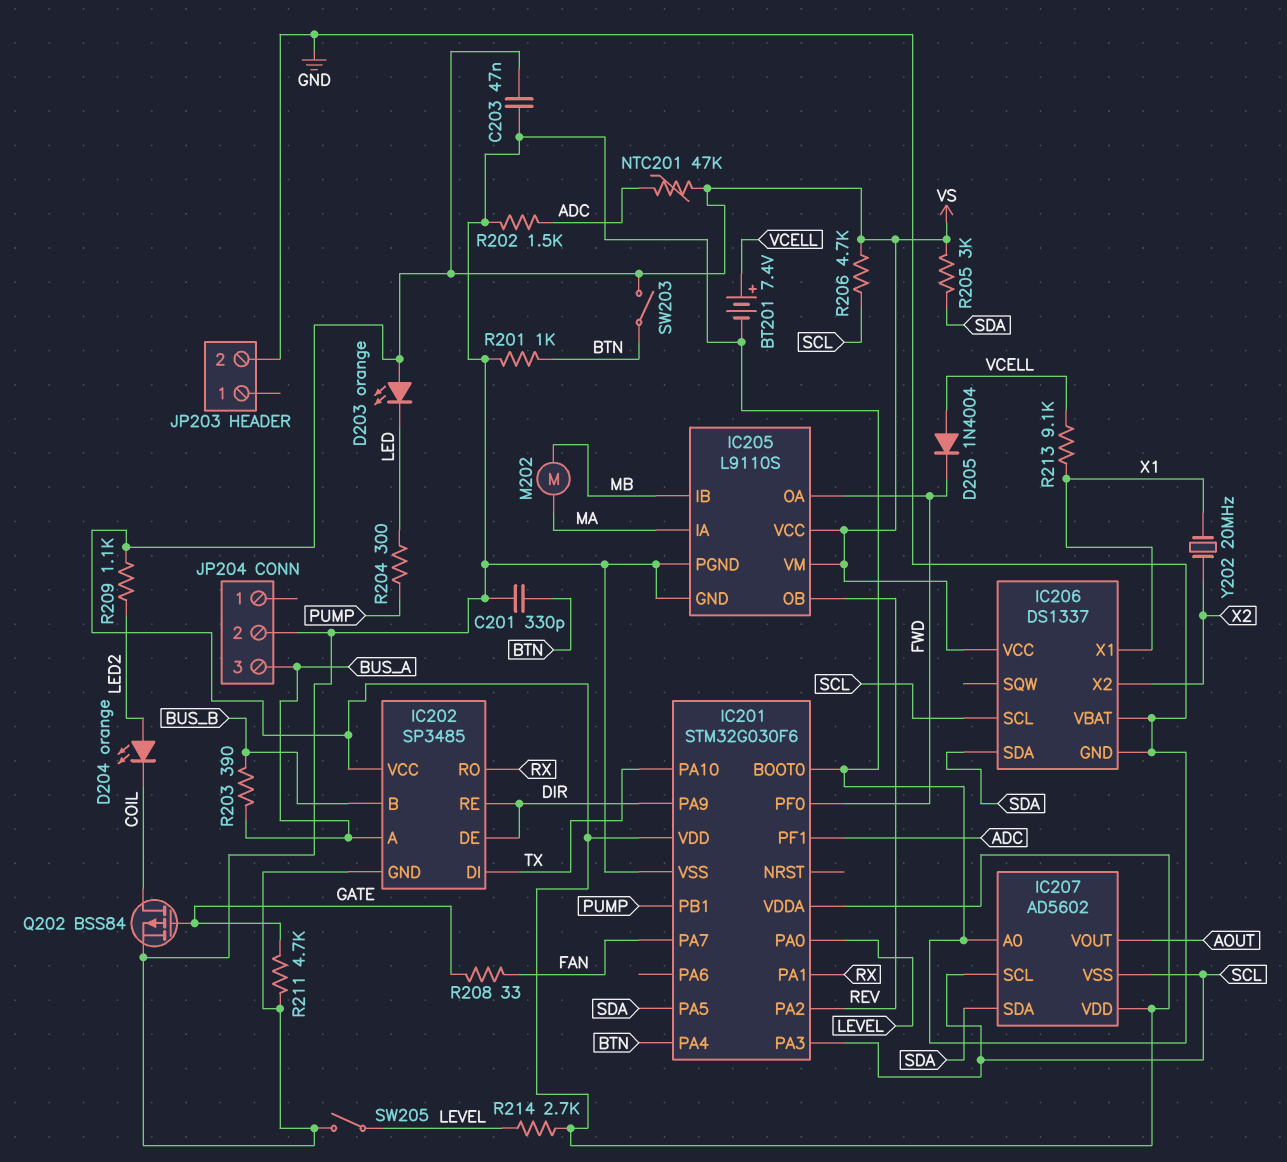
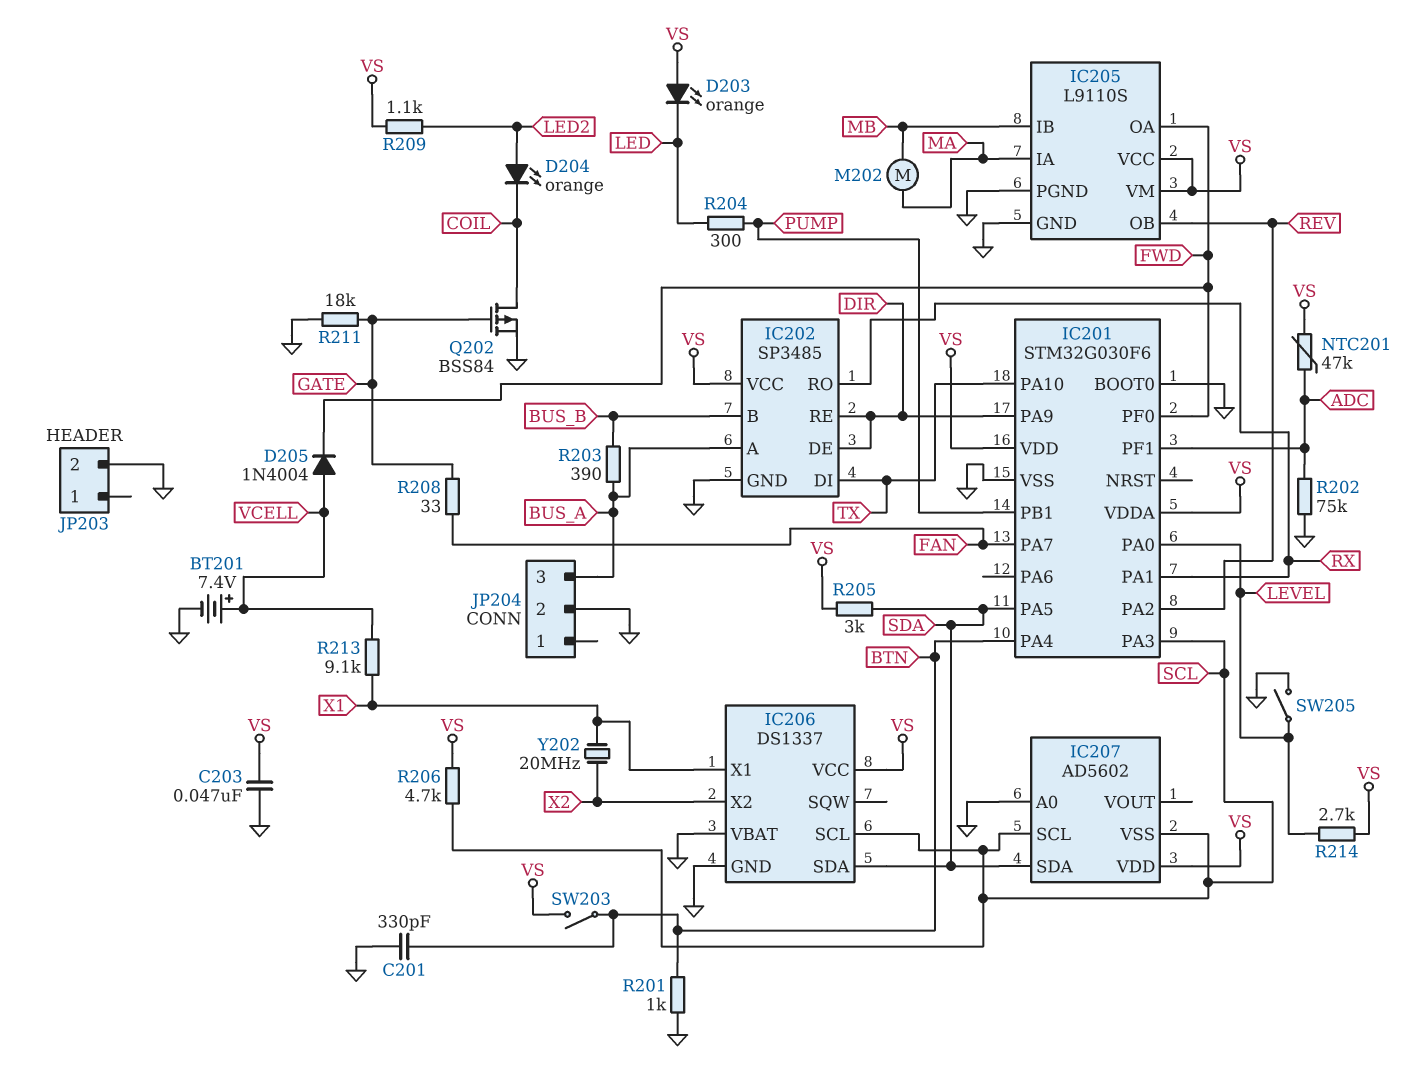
IC207 pin VOUT: AOUT -> none
R202: 1.5k (ADC, GND) -> 75k (ADC, GND)
R211: 4.7k (GATE, GND) -> 18k (GATE, GND)

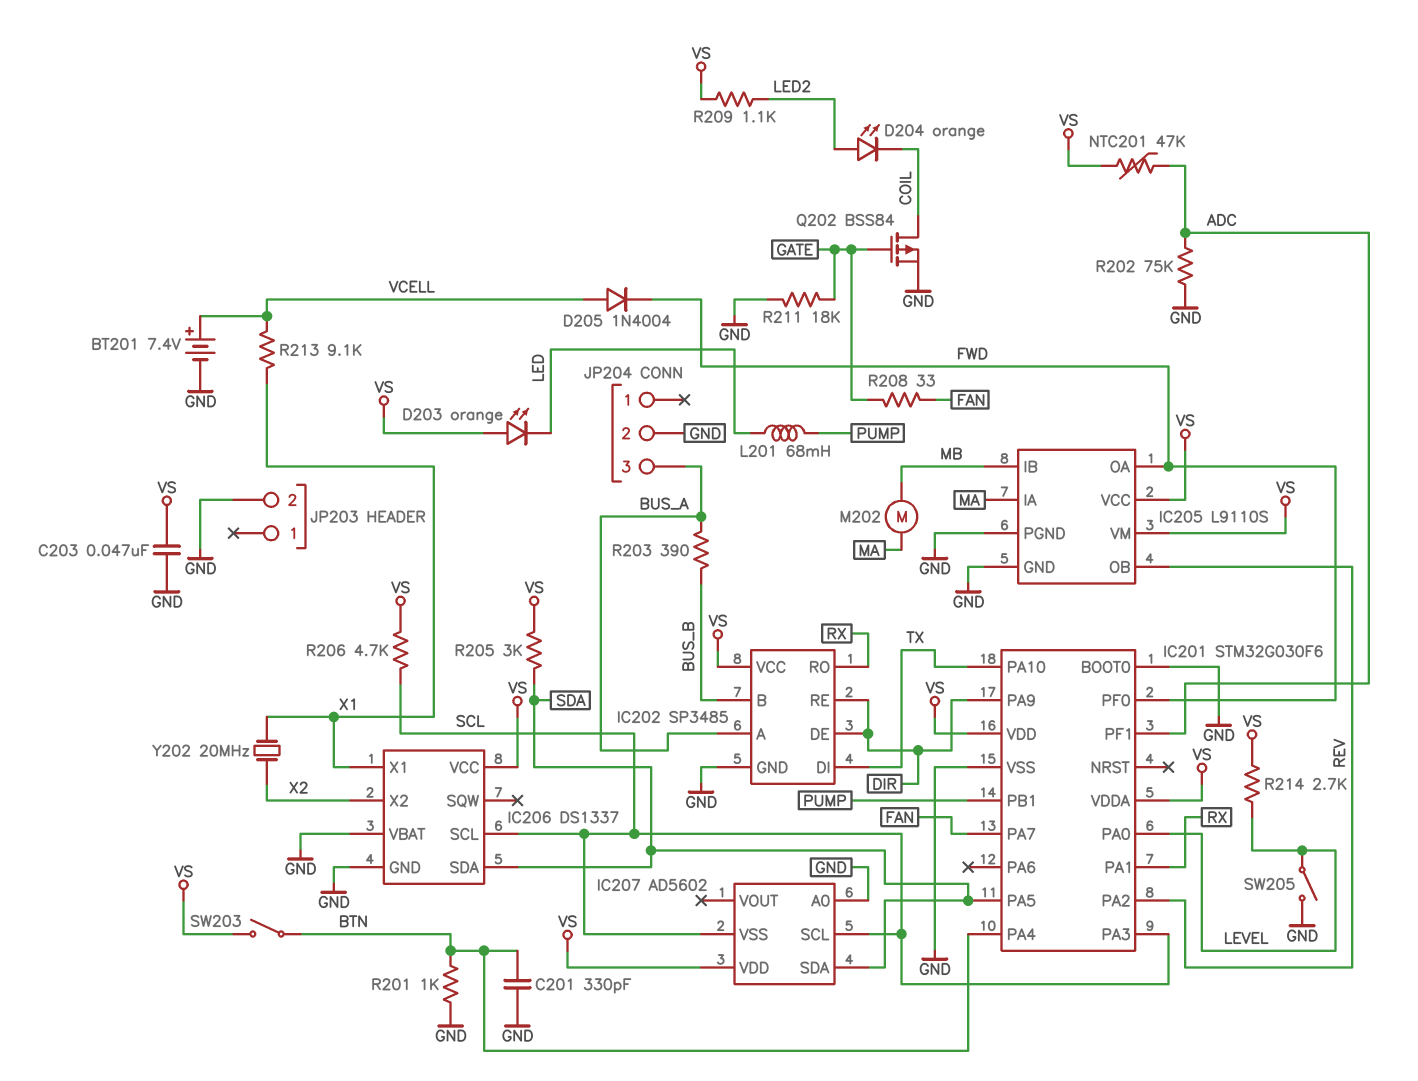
L201: none -> 68mH (LED, PUMP)
R204: 300 (LED, PUMP) -> none

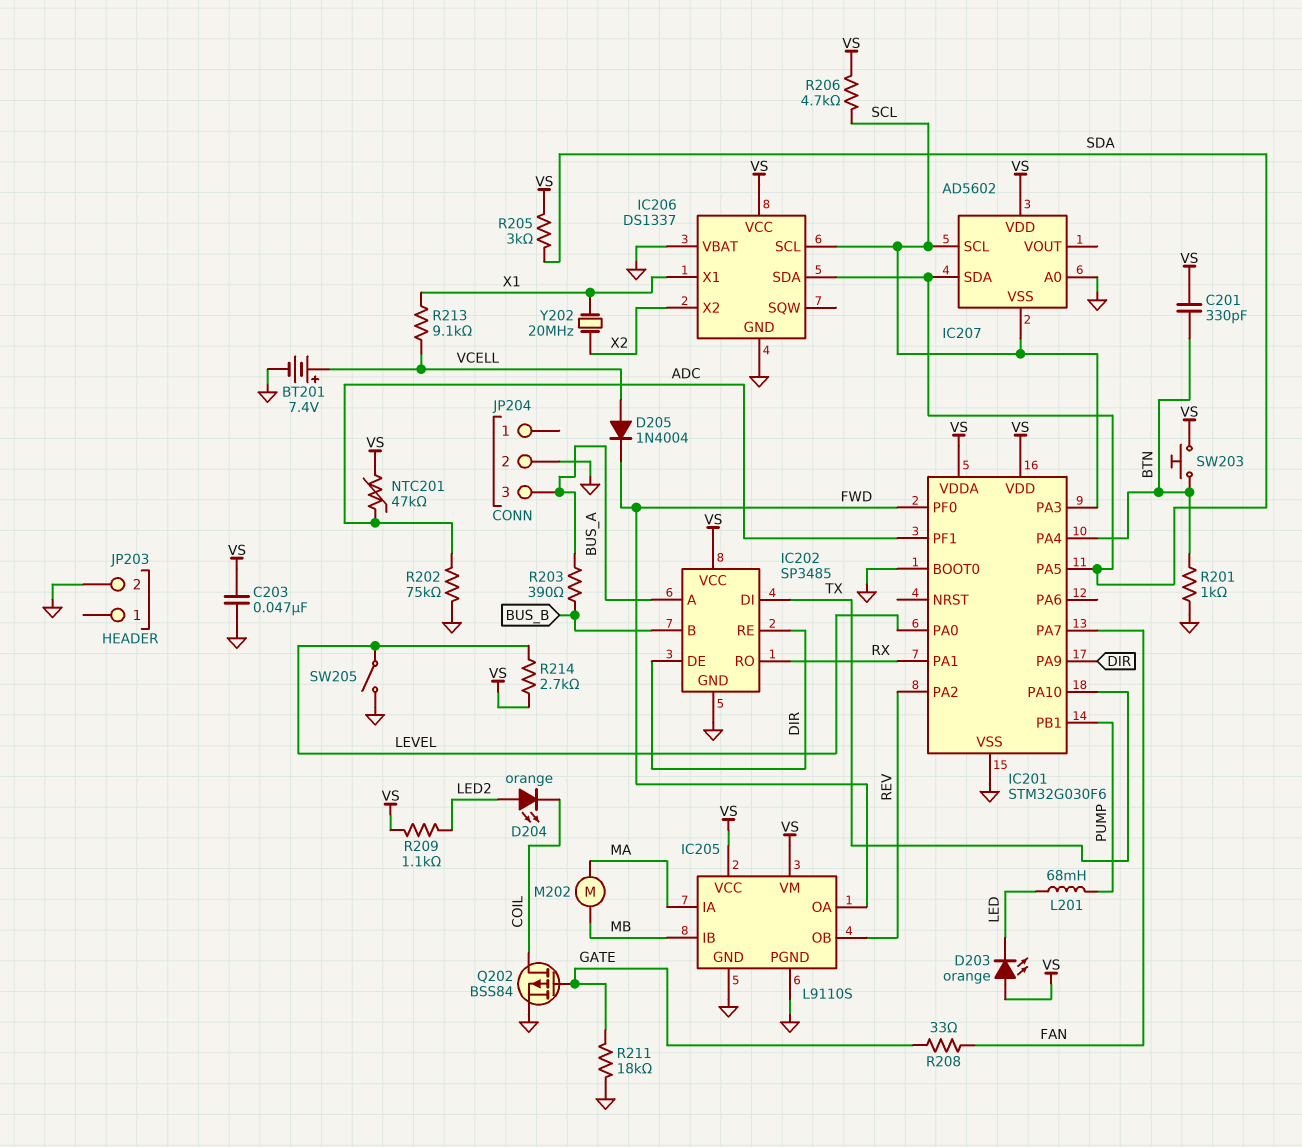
C201: 330pF (BTN, GND) -> 330pF (BTN, VS)
SW203: switch (BTN, VS) -> button (BTN, VS)

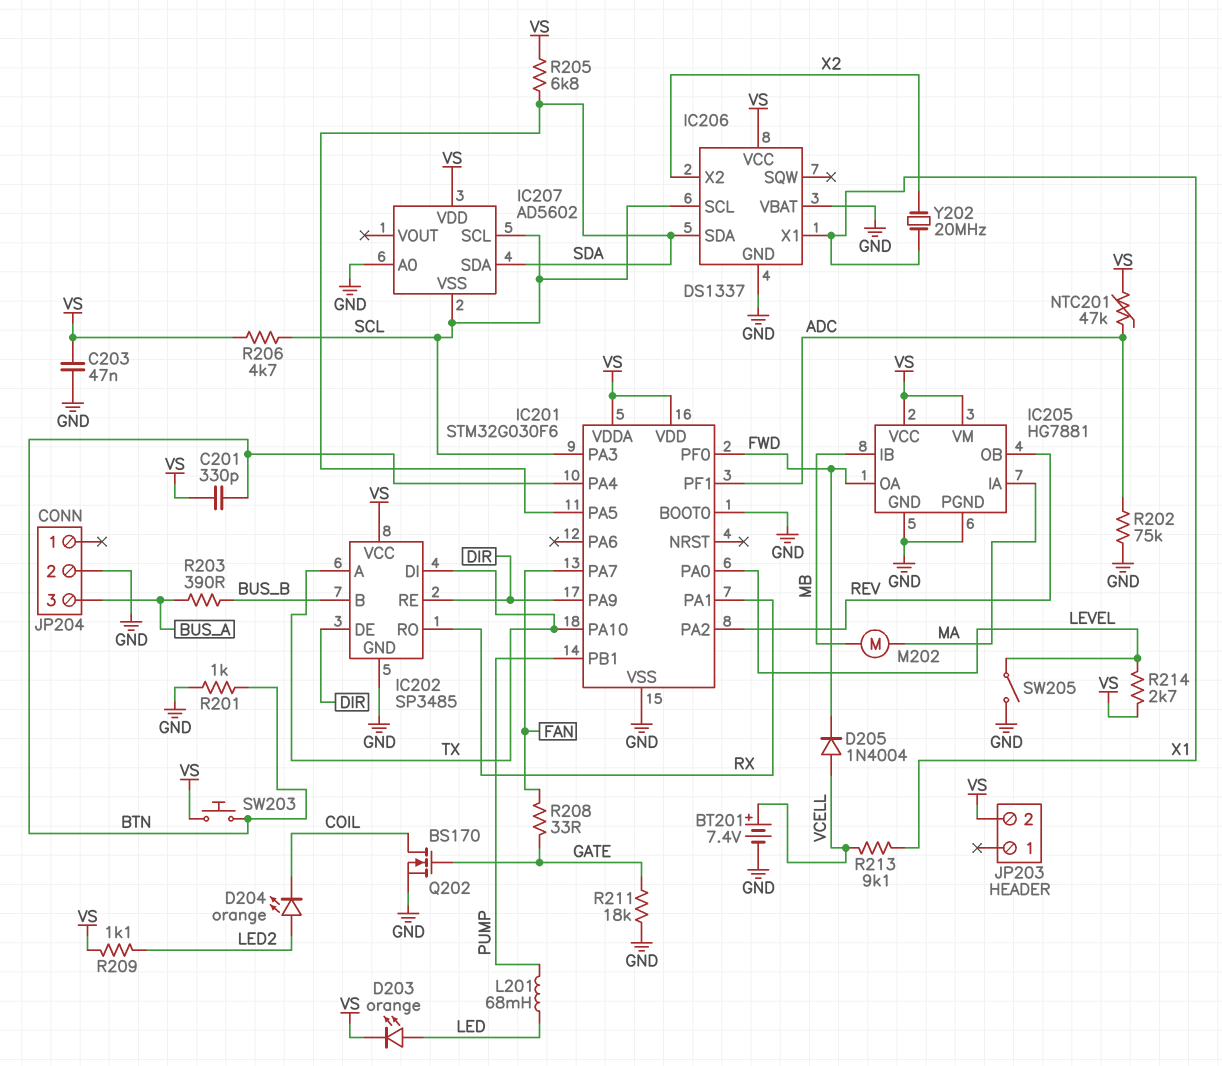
D203: LED orange (A VS, K LED) -> LED orange (A LED, K VS)
IC202 pin A: BUS_A -> TX
IC205: L9110S -> HG7881
JP203 pin 2: GND -> VS
Q202: PMOS BSS84 (G GATE, D COIL, S GND) -> NMOS BS170 (G GATE, D COIL, S GND)
R205: 3k (SDA, VS) -> 6.8k (SDA, VS)

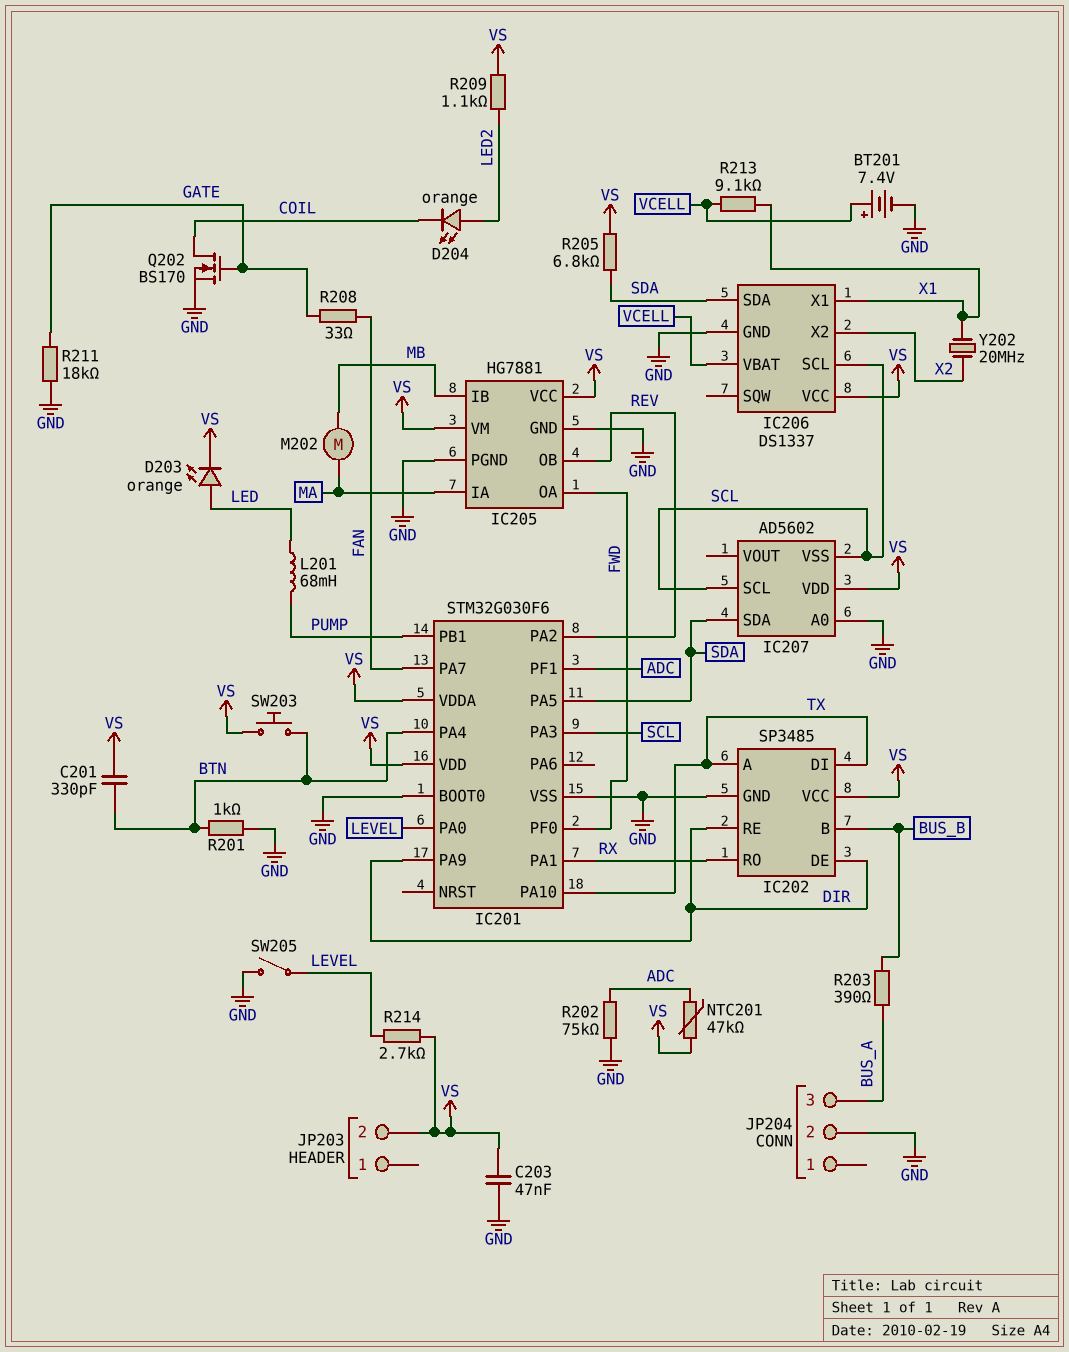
D205: diode 1N4004 (A VCELL, K FWD) -> none
IC206 pin VBAT: GND -> VCELL
R206: 4.7k (SCL, VS) -> none

